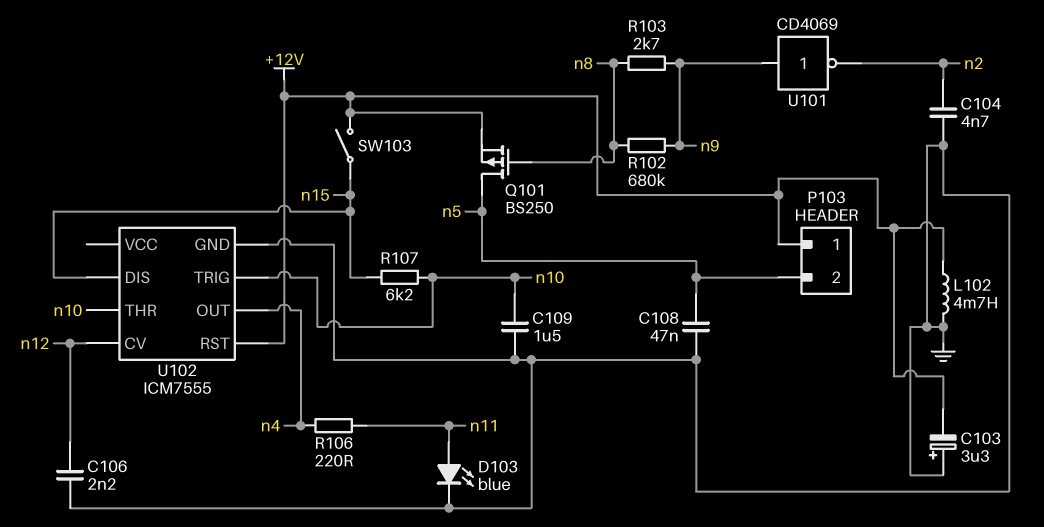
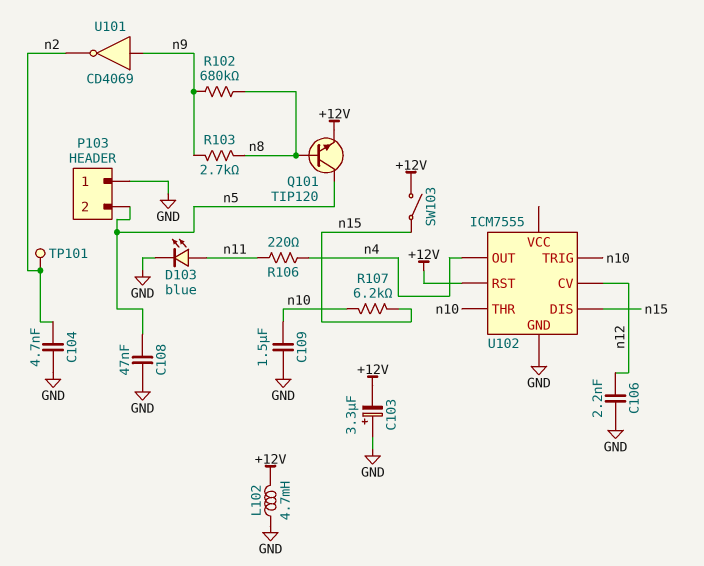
P103 pin 1: +12V -> GND
Q101: PMOS BS250 (G n8, D n5, S +12V) -> NPN TIP120 (B n8, C n5, E +12V)
TP101: none -> test point (n2)

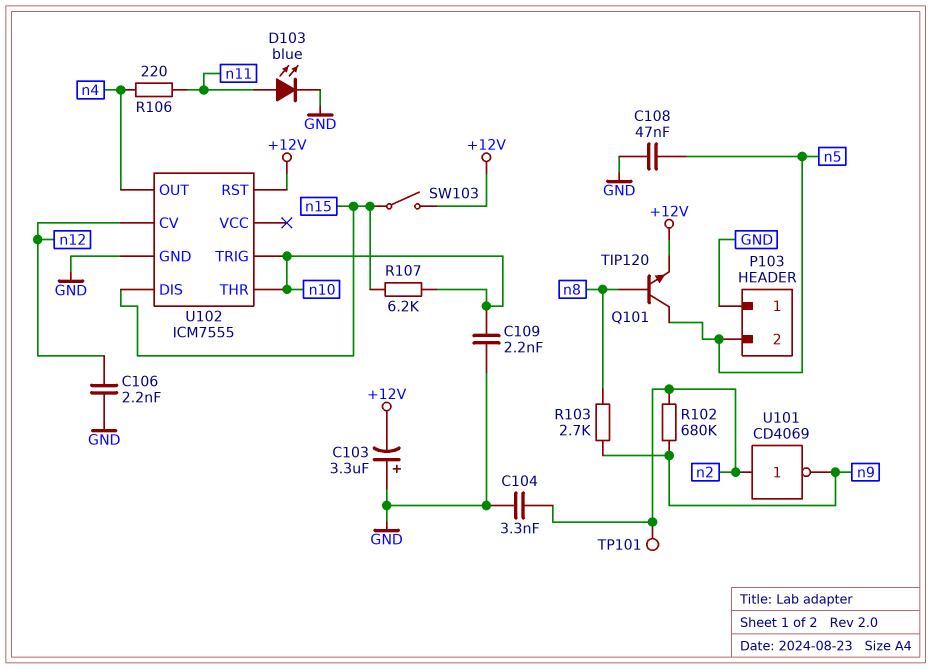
C104: 4.7nF (GND, n2) -> 3.3nF (GND, n2)
C109: 1.5uF (GND, n10) -> 2.2nF (GND, n10)
L102: 4.7mH (+12V, GND) -> none
R102: 680k (n8, n9) -> 680k (n2, n9)
U101: NOT CD4069 (in n9, out n2) -> NOT CD4069 (in n2, out n9)

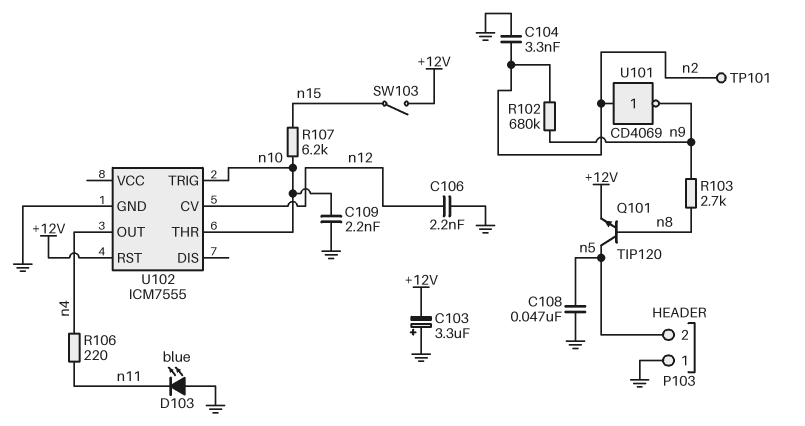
D103: LED blue (A n11, K GND) -> LED blue (A GND, K n11)
U102 pin DIS: n15 -> none

